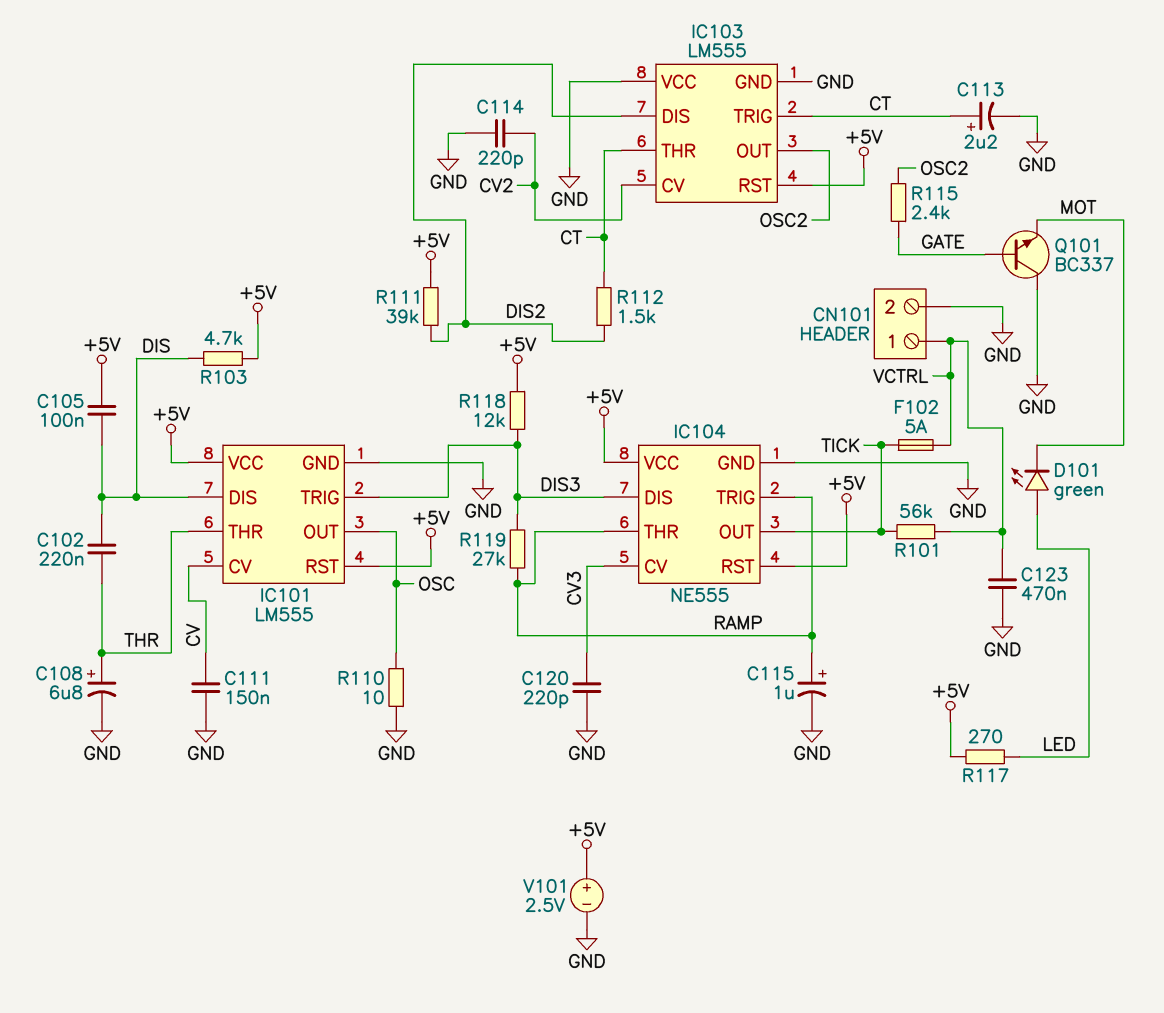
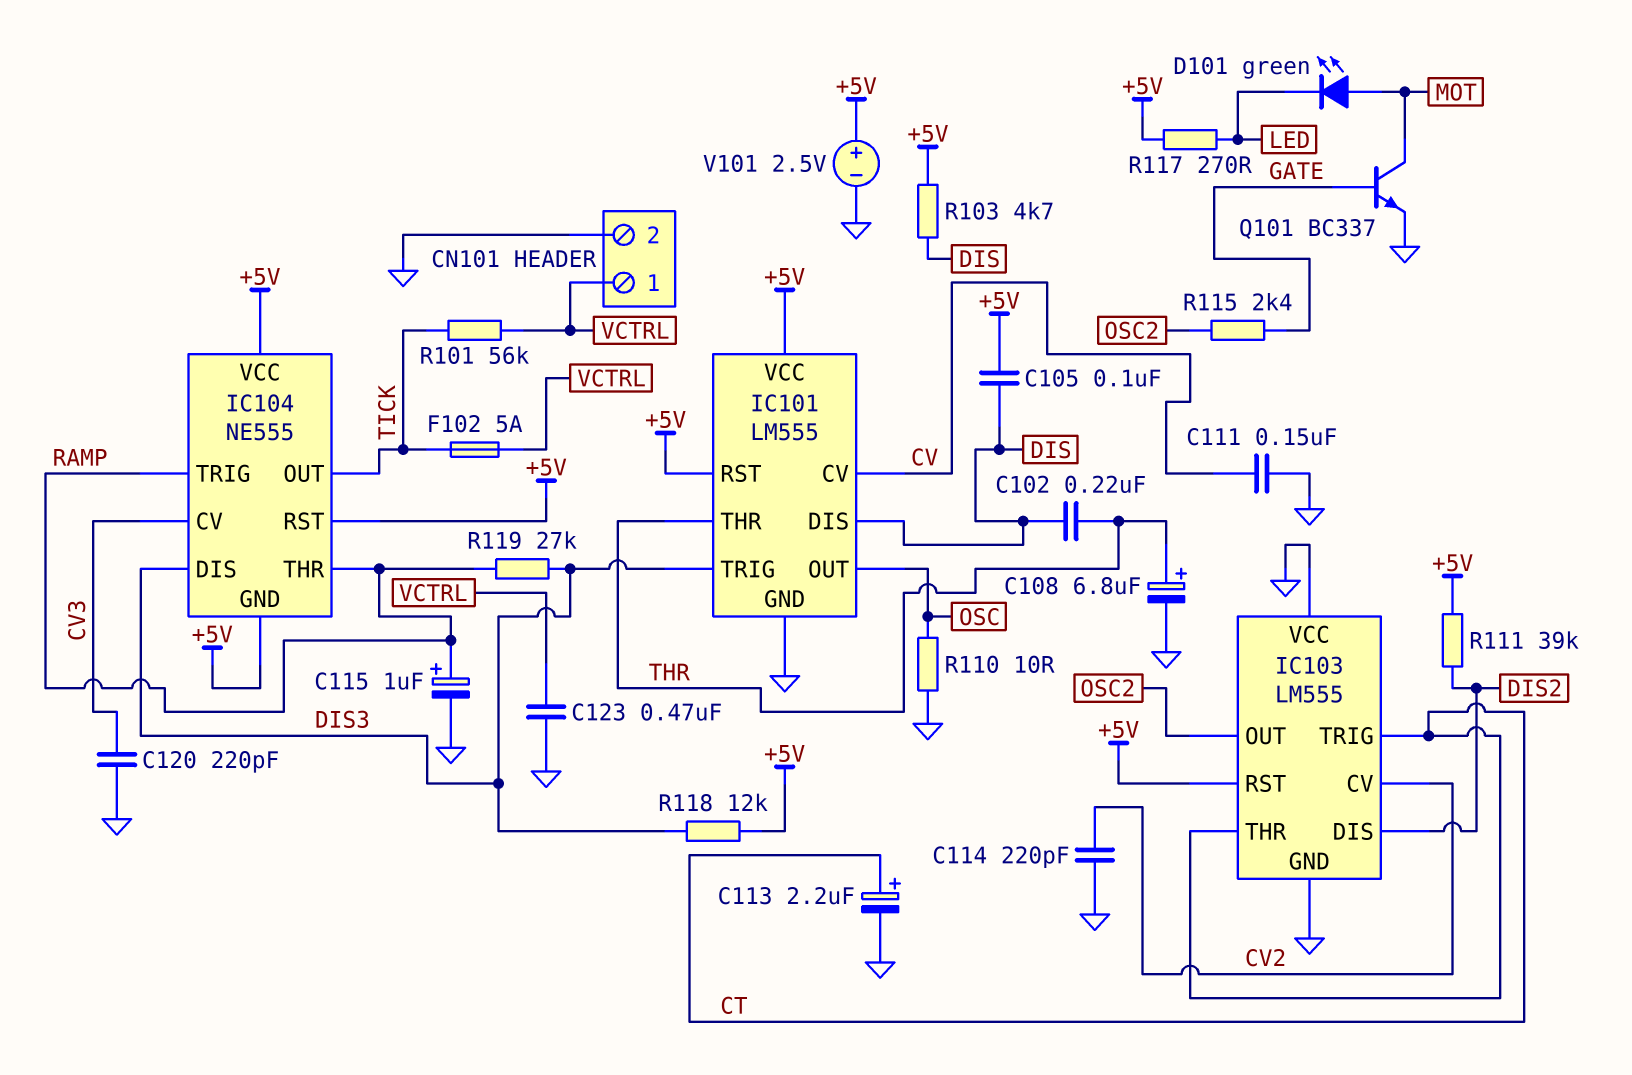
D101: LED green (A LED, K MOT) -> LED green (A MOT, K LED)
IC104 pin GND: GND -> +5V
Q101: NPN BC337 (B GATE, C GND, E MOT) -> NPN BC337 (B GATE, C MOT, E GND)
R112: 1.5k (CT, DIS2) -> none

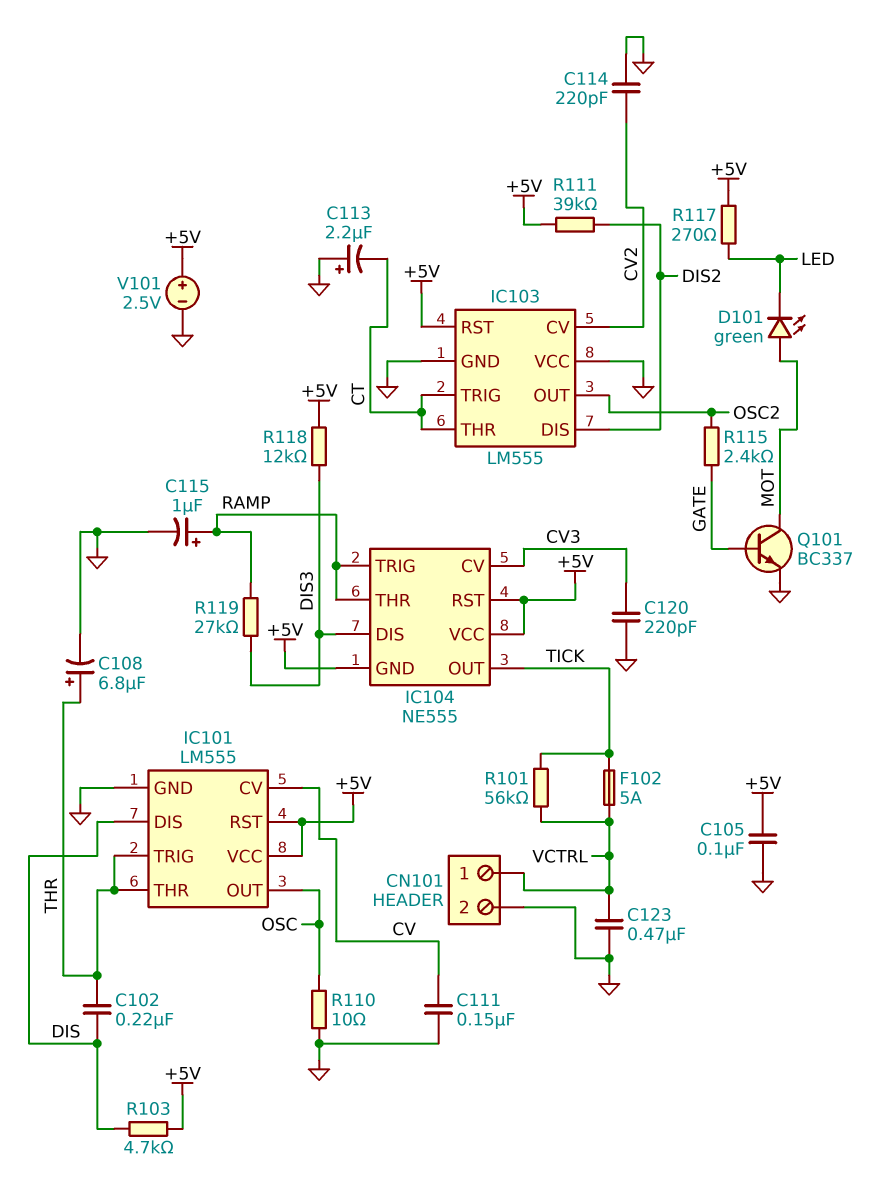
C105: 100nF (+5V, DIS) -> 100nF (+5V, GND)
C113: 2.2uF (plus CT, minus GND) -> 2.2uF (plus GND, minus CT)
IC101 pin TRIG: DIS3 -> THR

